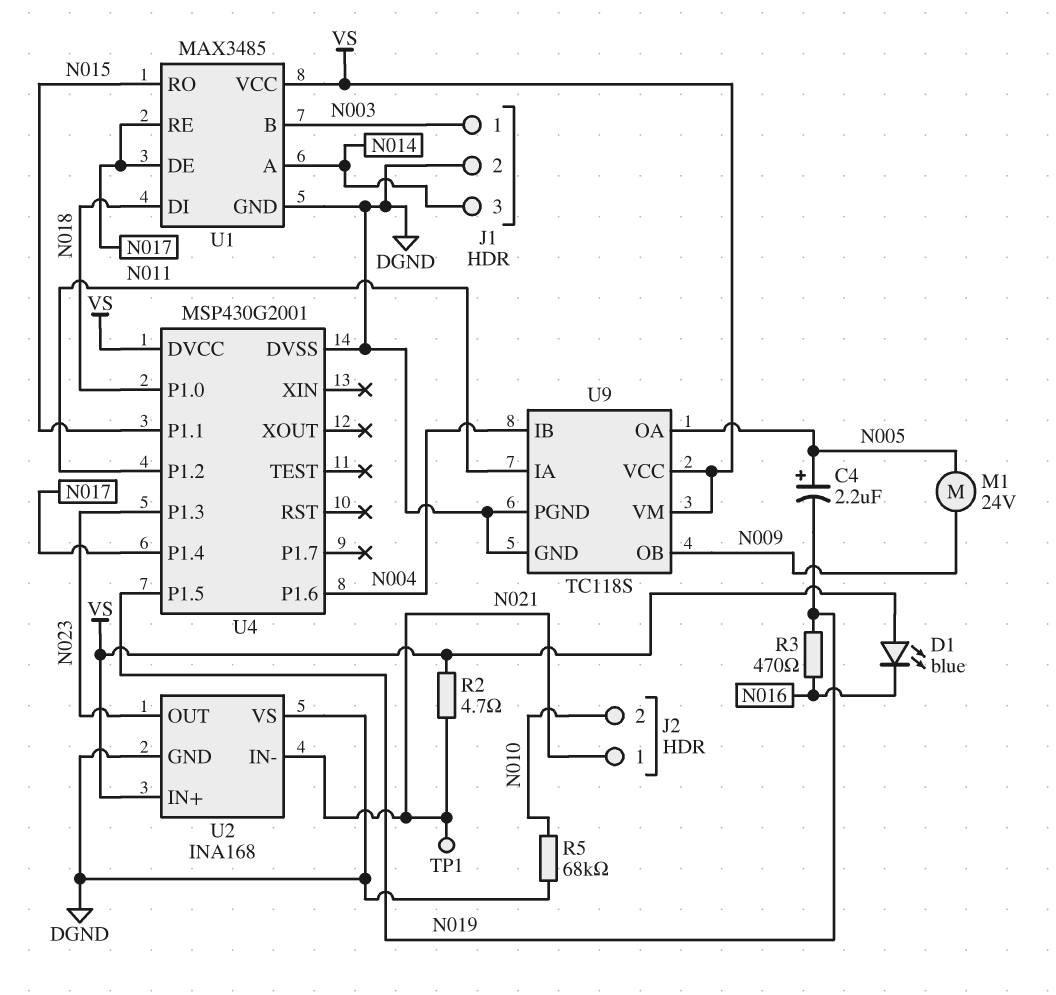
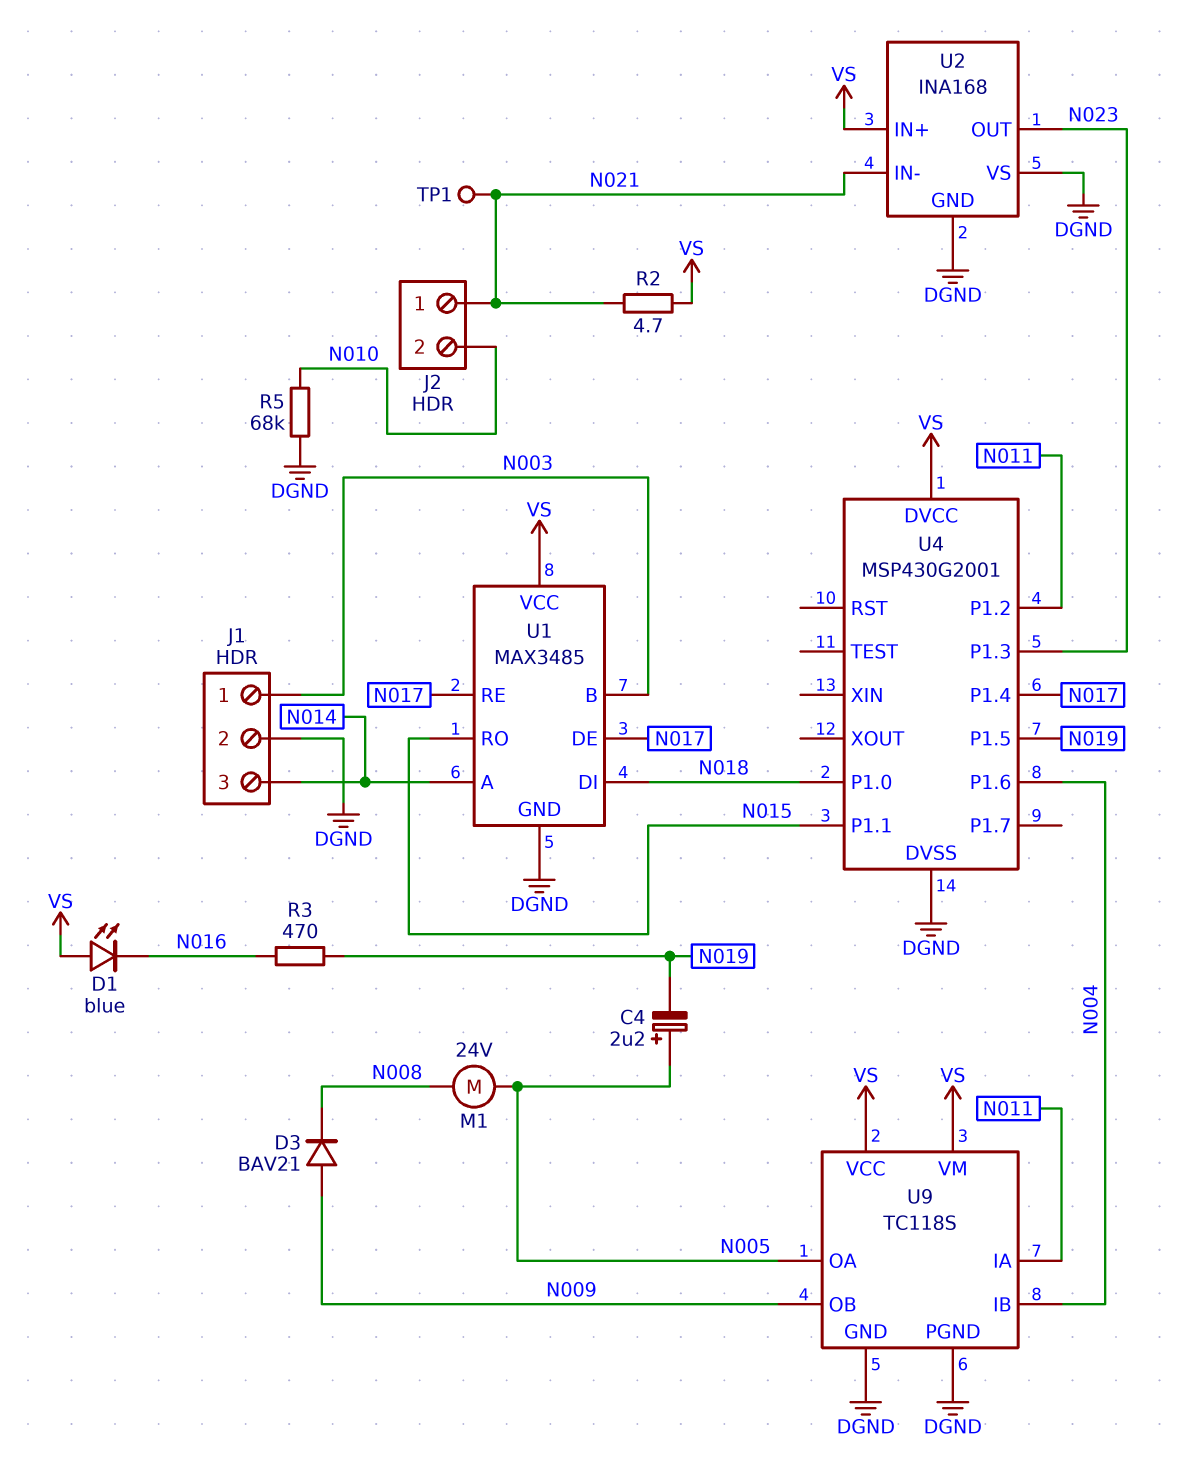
D3: none -> diode BAV21 (A N009, K N008)
M1: motor 24V (N005, N009) -> motor 24V (N005, N008)

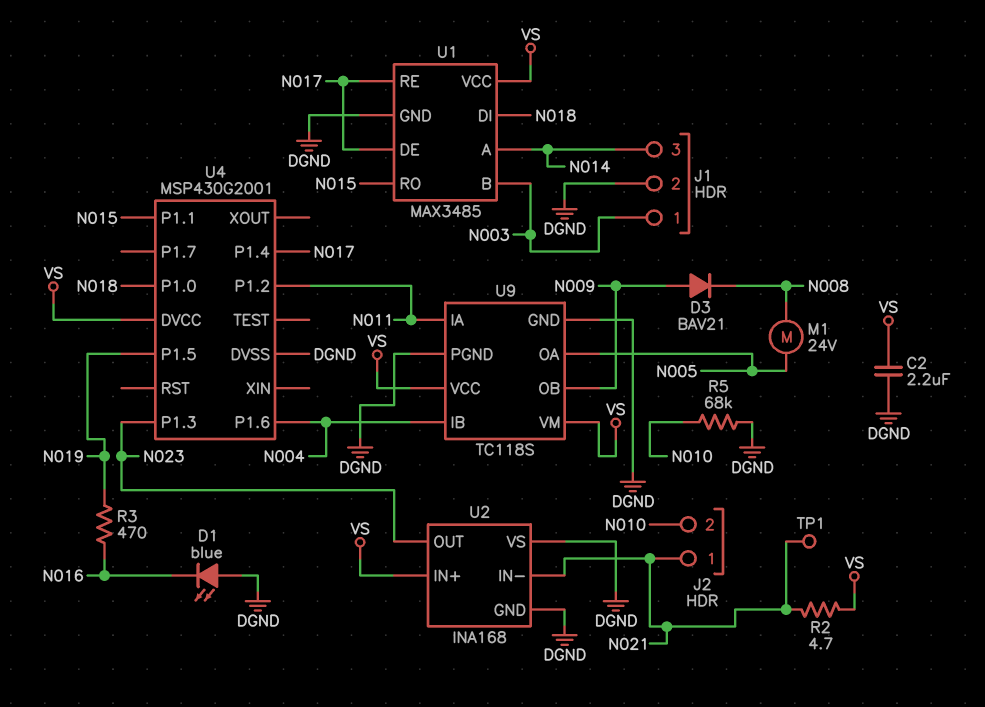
C2: none -> 2.2uF (DGND, VS)
C4: 2.2uF (plus N005, minus N019) -> none
D1: LED blue (A VS, K N016) -> LED blue (A DGND, K N016)

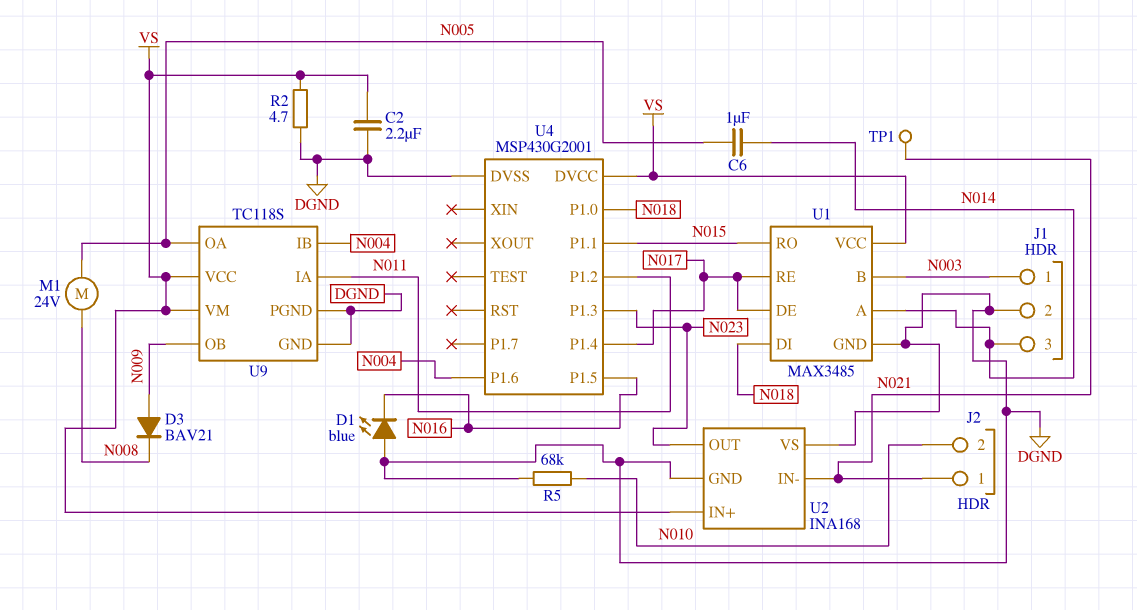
C6: none -> 1uF (N005, N014)
R2: 4.7 (N021, VS) -> 4.7 (DGND, VS)
R3: 470 (N016, N019) -> none
U4 pin P1.5: N019 -> N016

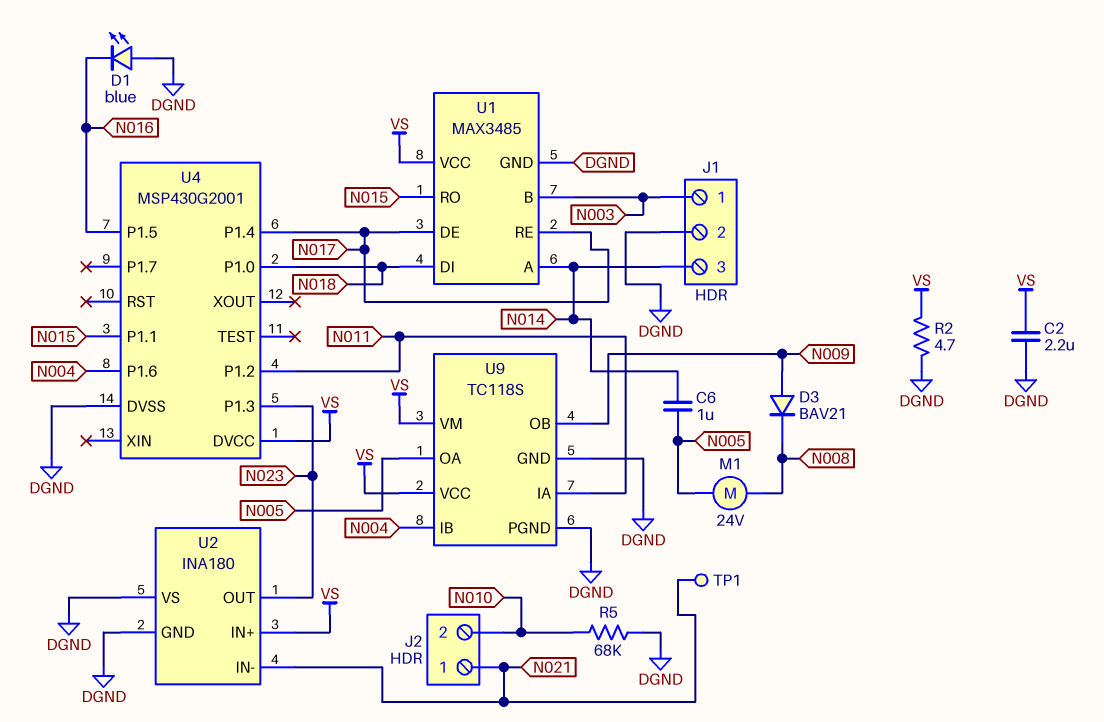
U2: INA168 -> INA180

